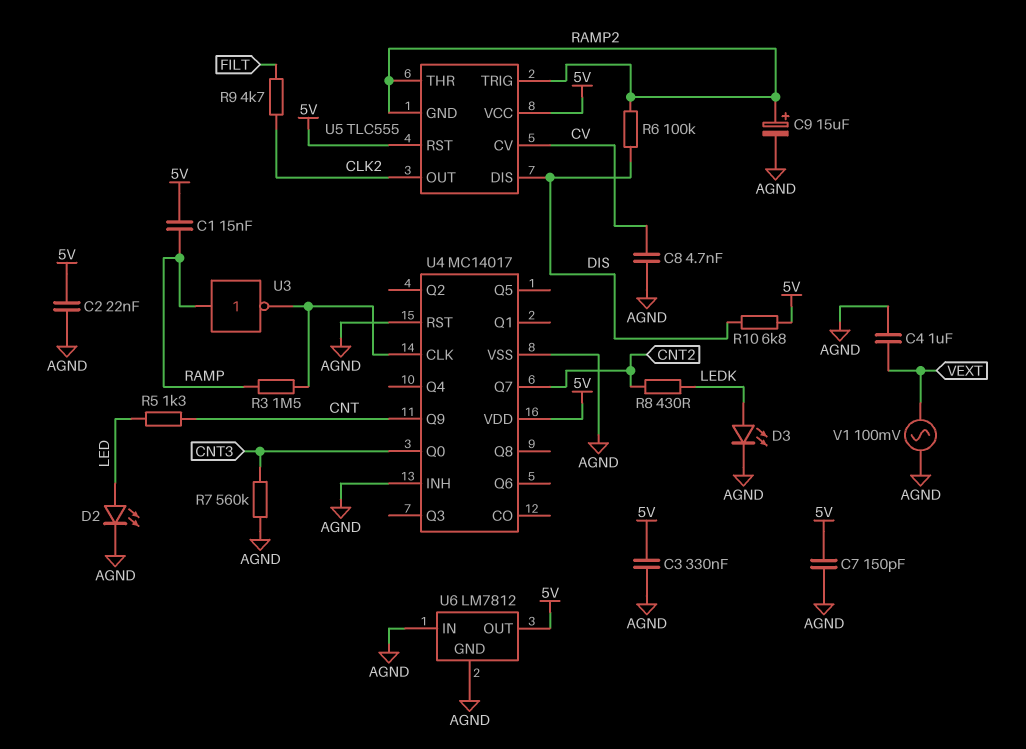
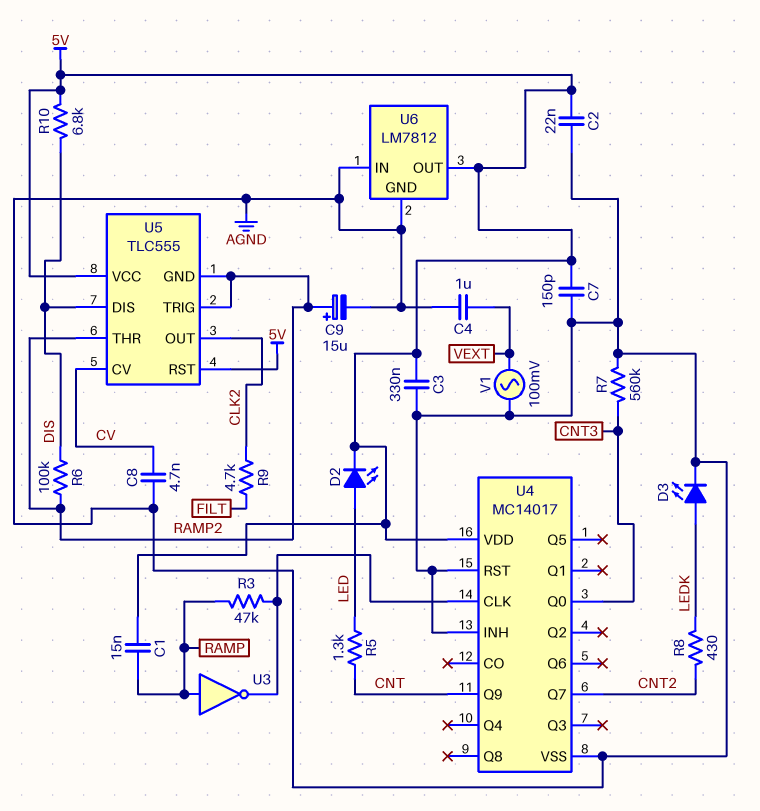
D2: LED (A LED, K AGND) -> LED (A LED, K 5V)
R3: 1.5M (RAMP, U4/CLK) -> 47k (RAMP, U4/CLK)

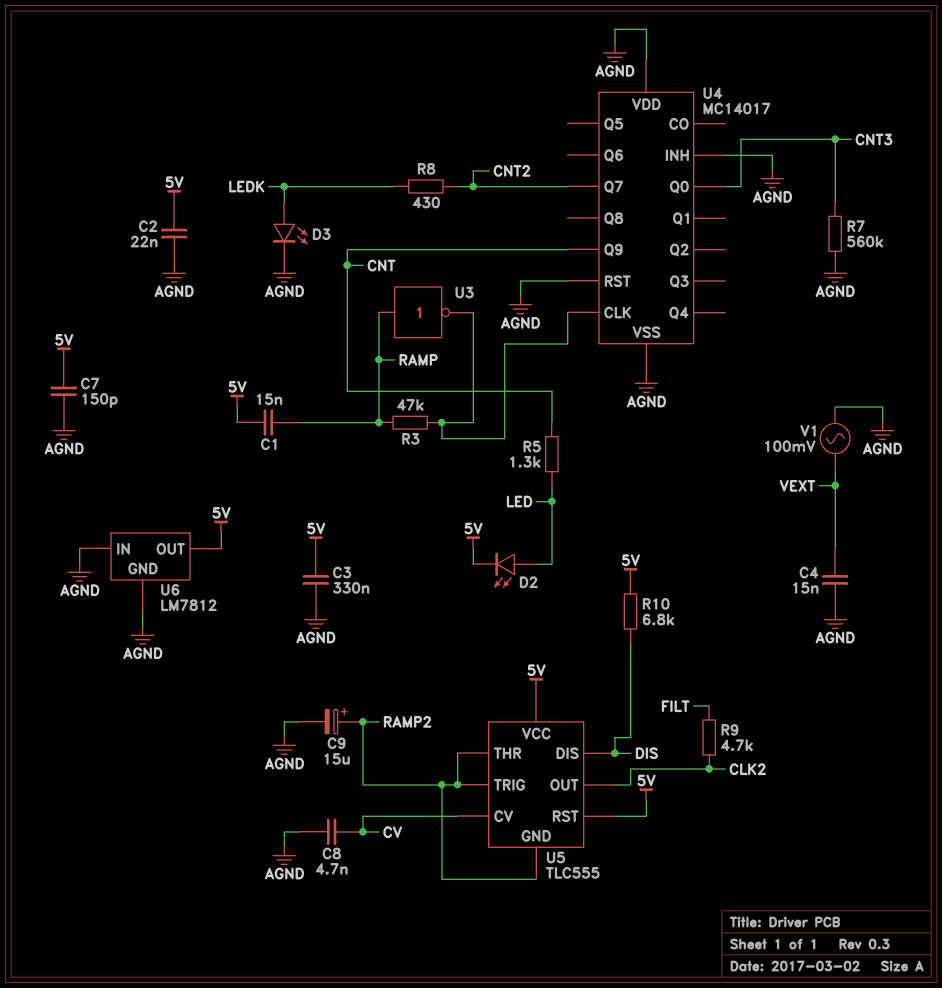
C4: 1uF (AGND, VEXT) -> 15nF (AGND, VEXT)
R6: 100k (DIS, RAMP2) -> none
U4 pin VDD: 5V -> AGND

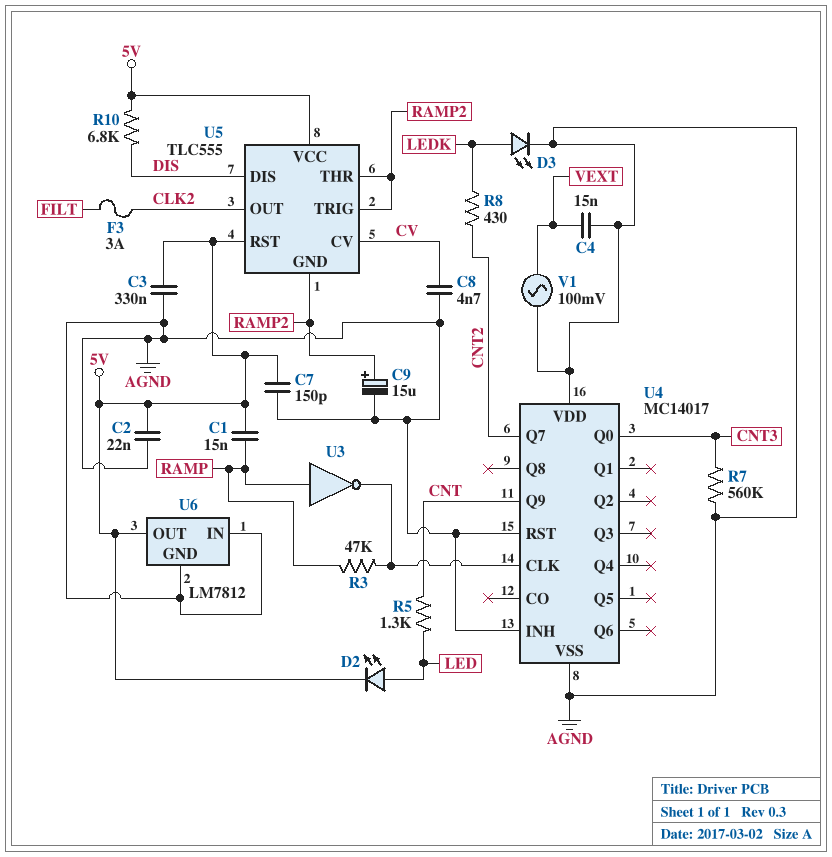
F3: none -> 3A (CLK2, FILT)
R9: 4.7k (CLK2, FILT) -> none

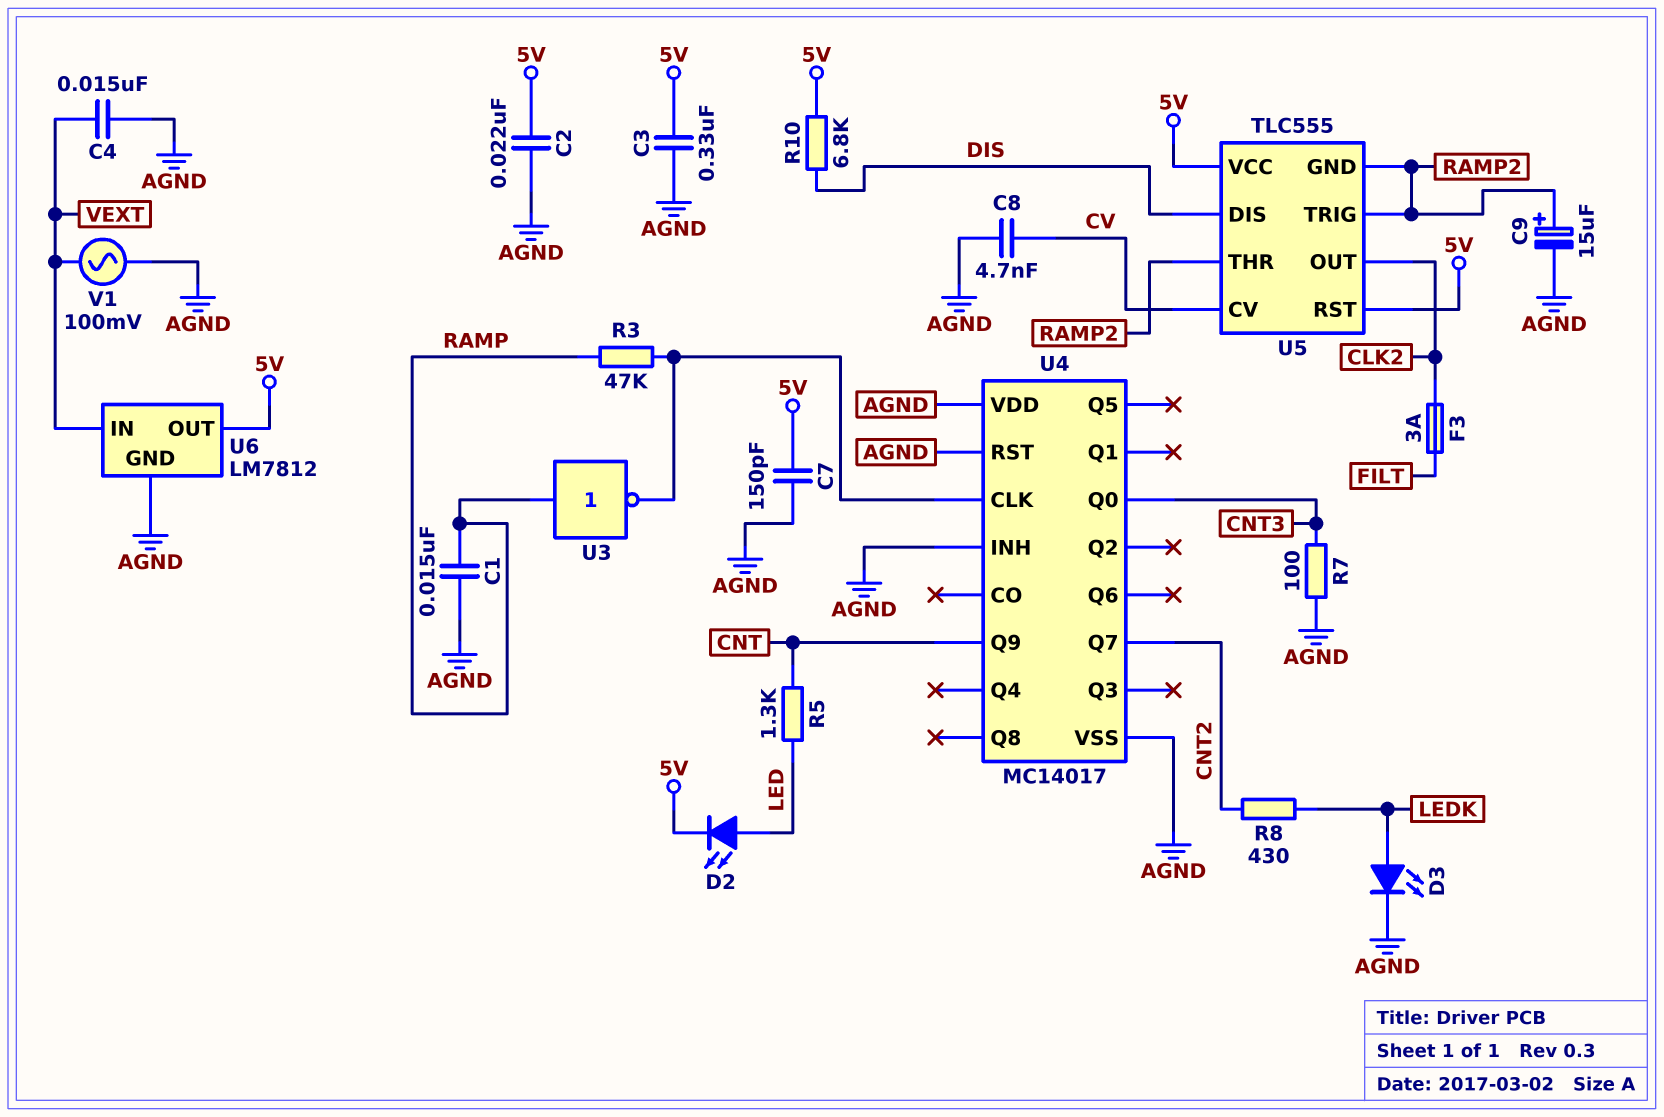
C1: 15nF (5V, RAMP) -> 15nF (AGND, RAMP)
R7: 560k (AGND, CNT3) -> 100 (AGND, CNT3)
U6 pin IN: AGND -> VEXT

